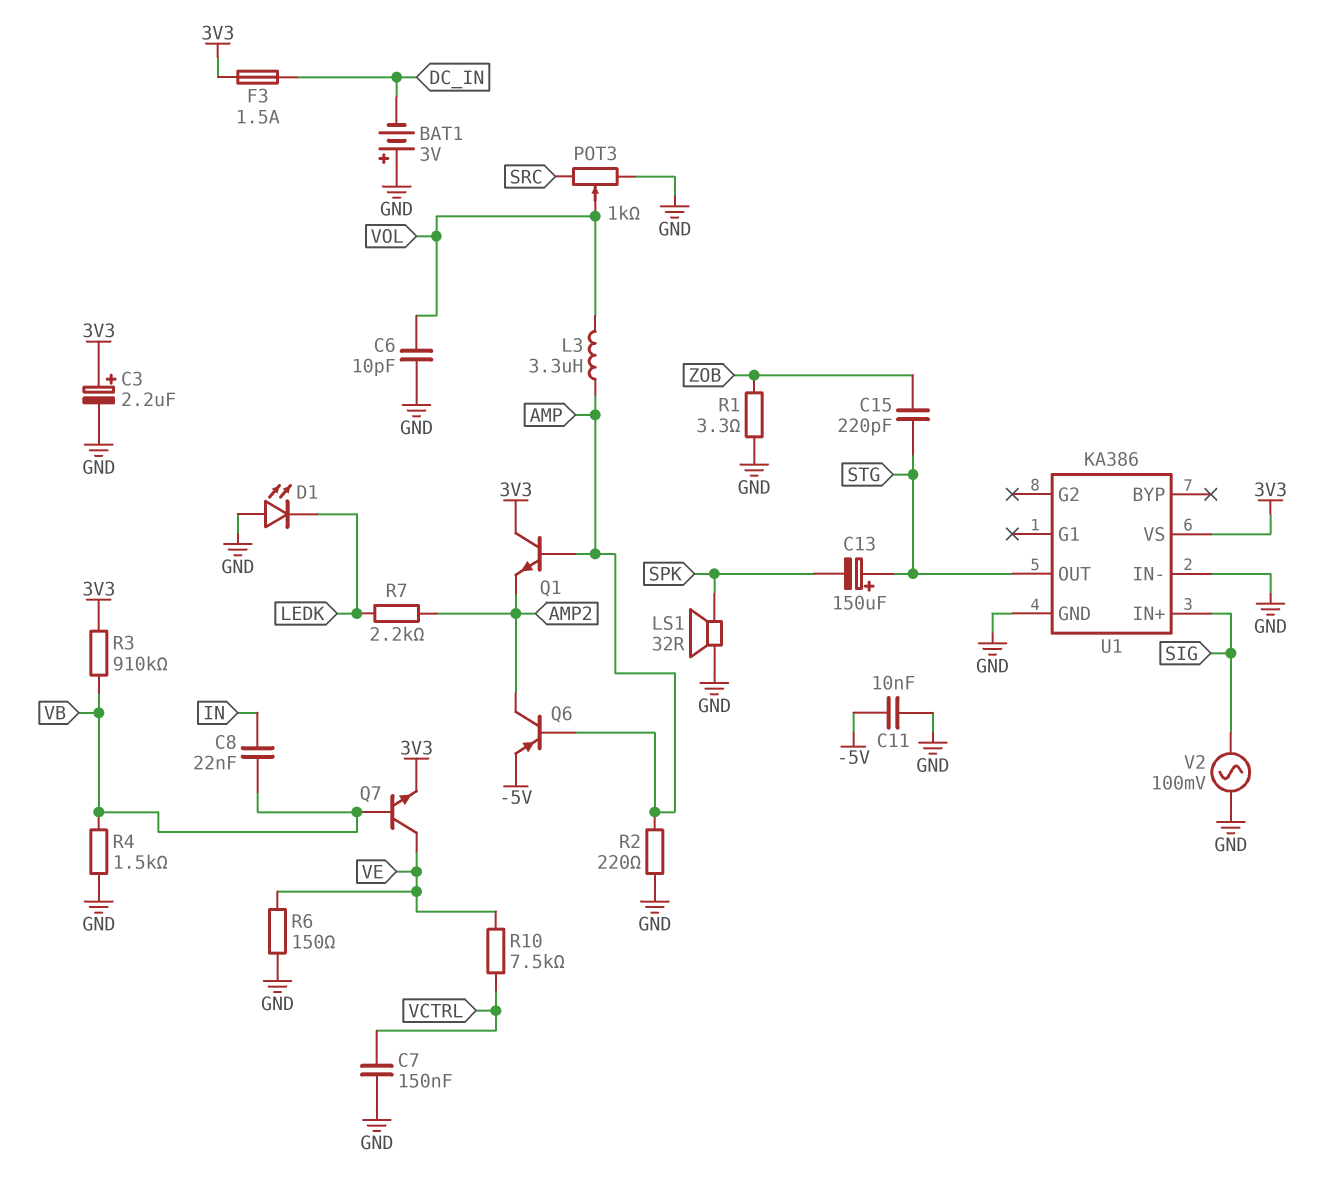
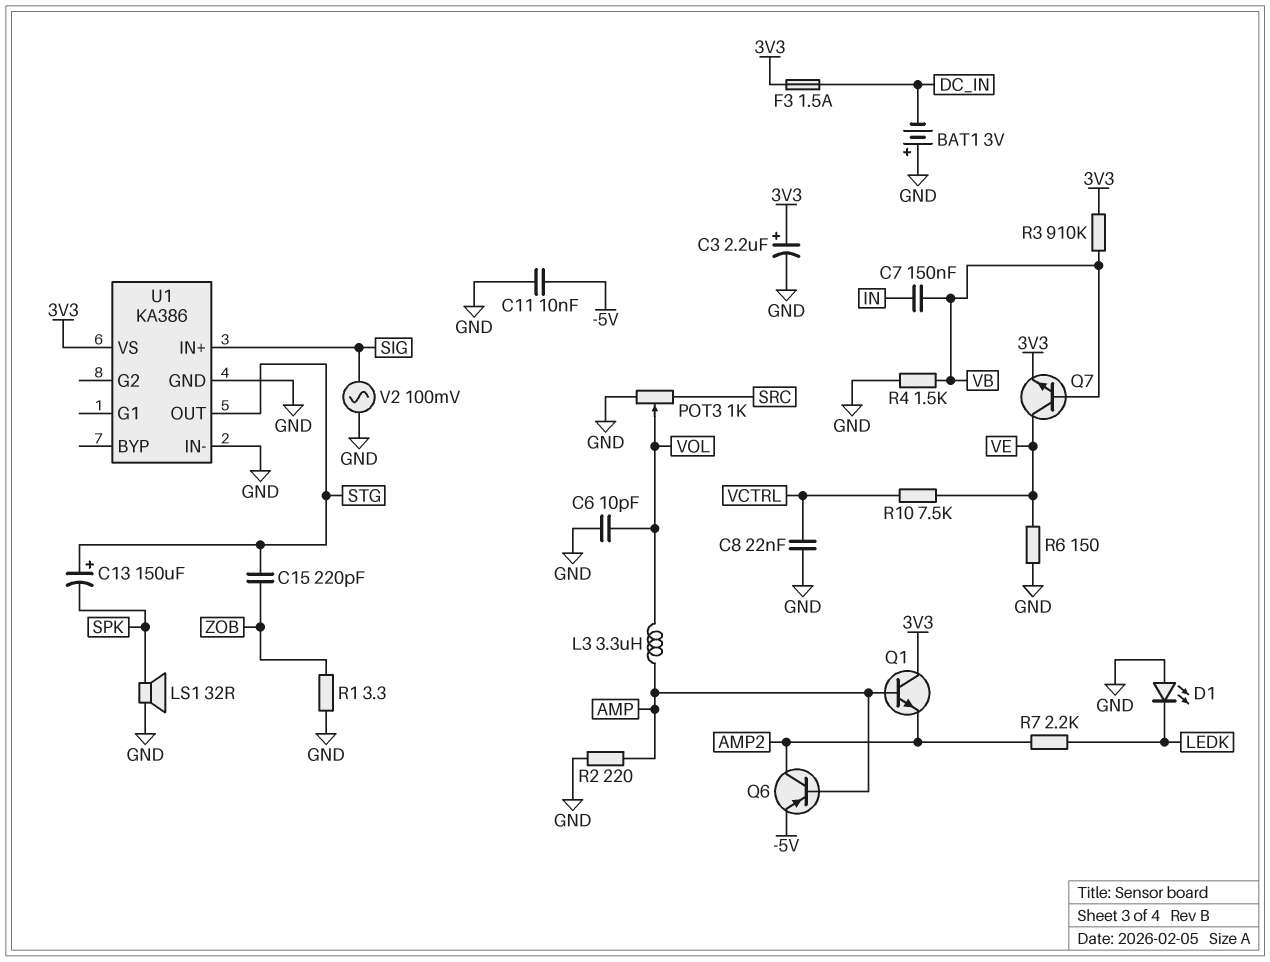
C7: 150nF (GND, VCTRL) -> 150nF (IN, VB)
C8: 22nF (IN, VB) -> 22nF (GND, VCTRL)

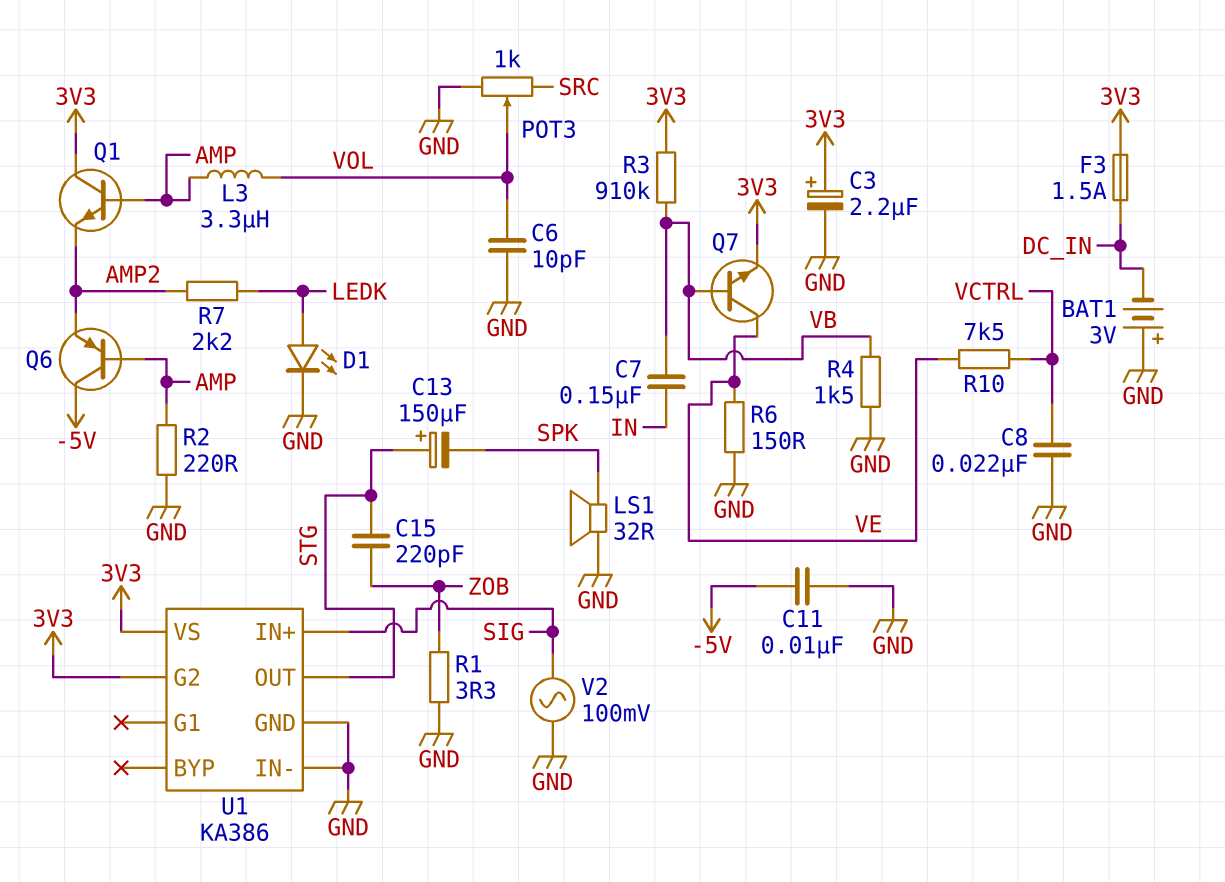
D1: LED (A GND, K LEDK) -> LED (A LEDK, K GND)
Q6: PNP (B AMP, C AMP2, E -5V) -> PNP (B AMP, C -5V, E AMP2)
U1 pin G2: none -> 3V3

